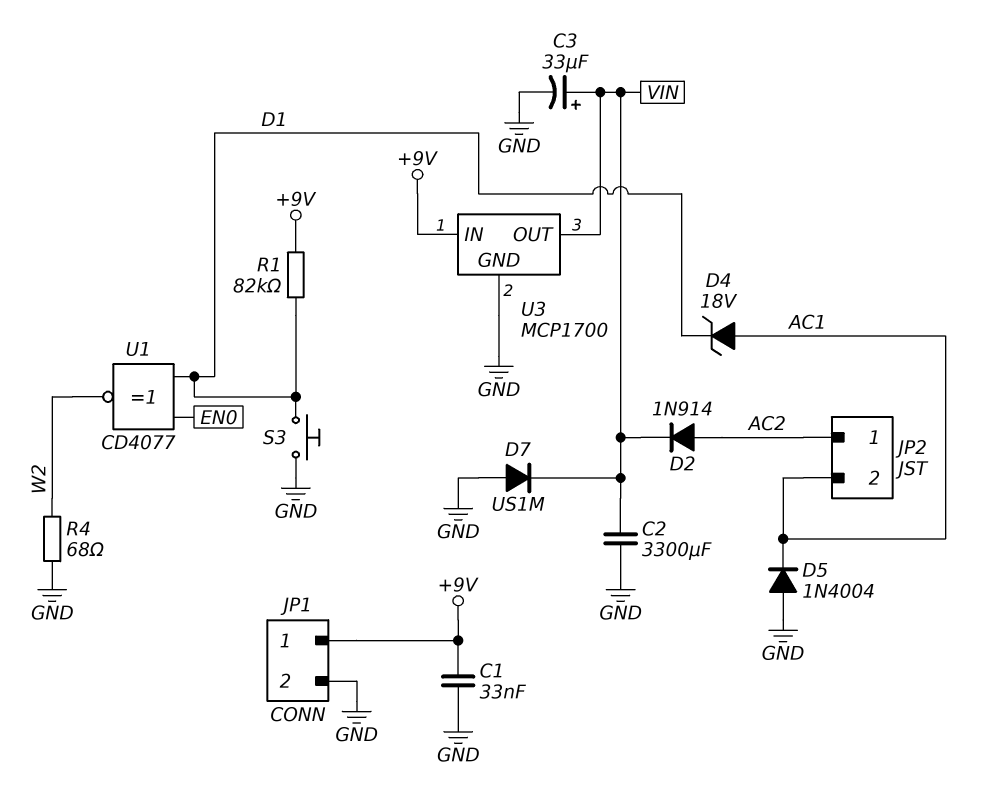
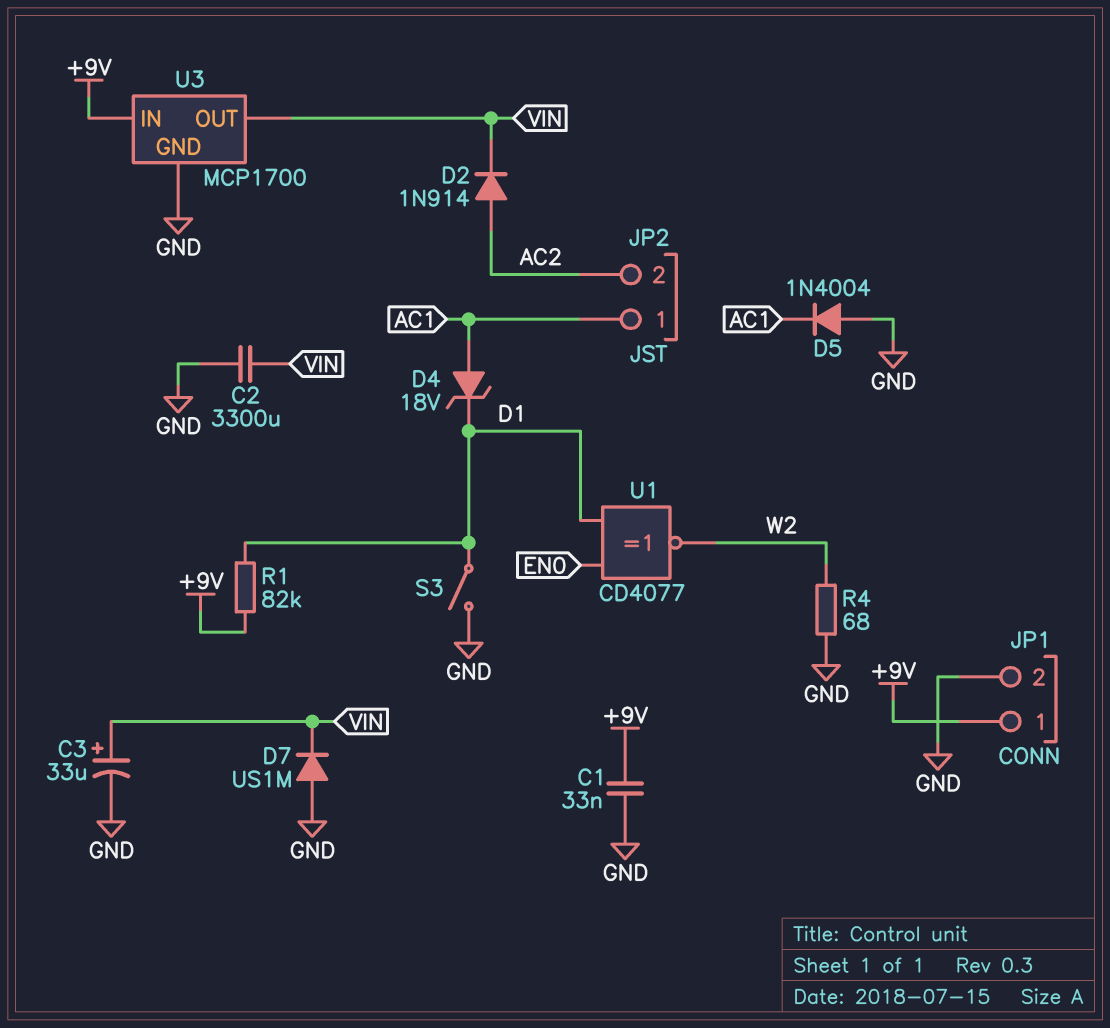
JP2 pin 1: AC2 -> AC1
JP2 pin 2: AC1 -> AC2
S3: button (D1, GND) -> switch (D1, GND)

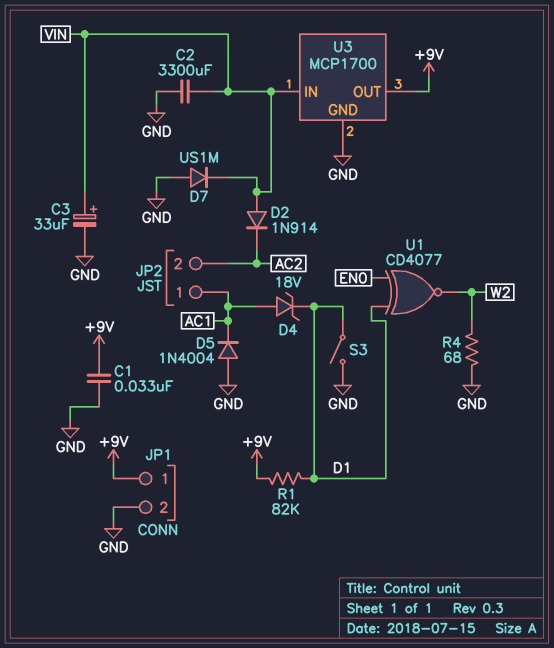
D2: diode 1N914 (A AC2, K VIN) -> diode 1N914 (A VIN, K AC2)
U3 pin IN: +9V -> VIN
U3 pin OUT: VIN -> +9V

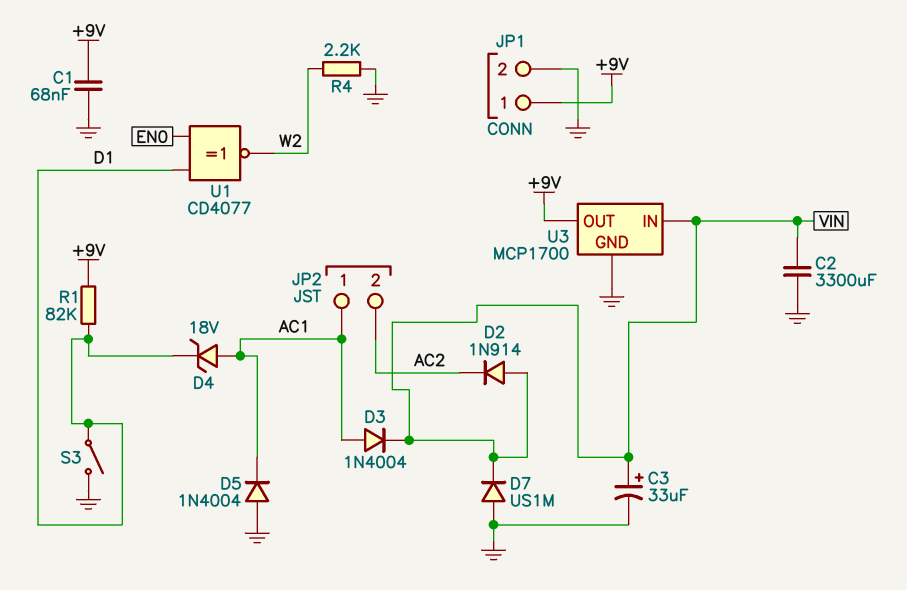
C1: 33nF (+9V, GND) -> 68nF (+9V, GND)
D3: none -> diode 1N4004 (A AC1, K VIN)
R4: 68 (GND, W2) -> 2.2k (GND, W2)

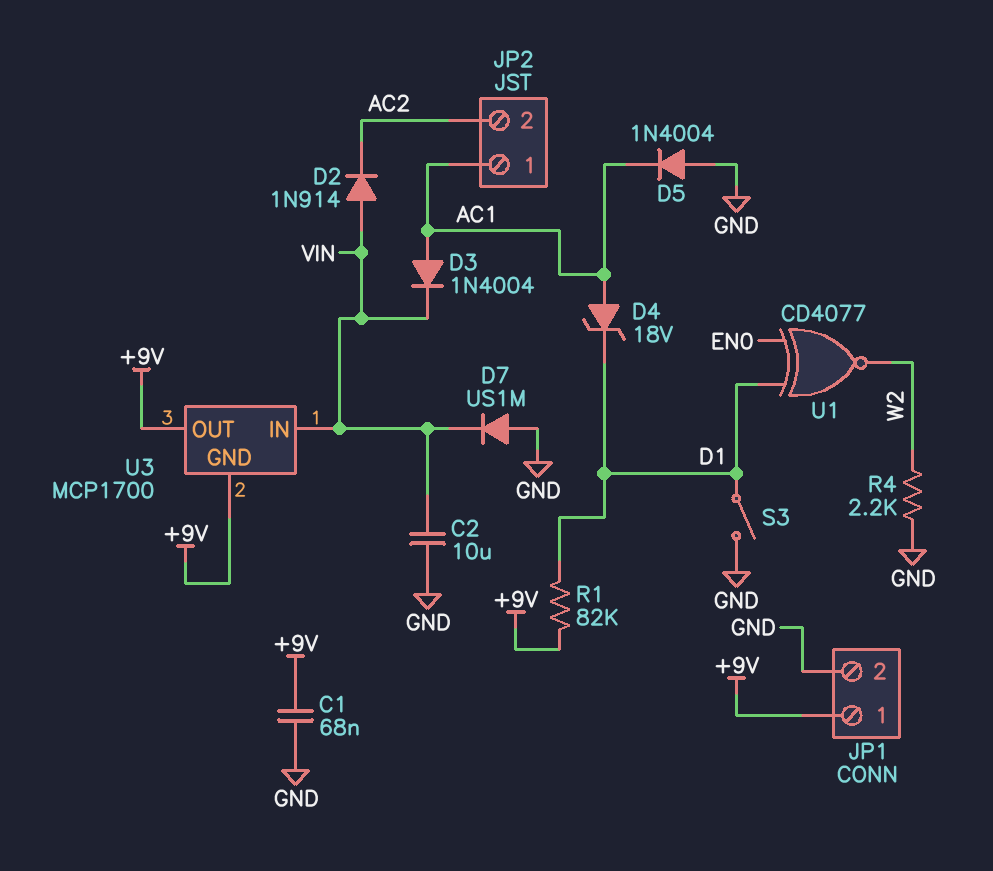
C2: 3300uF (GND, VIN) -> 10uF (GND, VIN)
C3: 33uF (plus VIN, minus GND) -> none
U3 pin GND: GND -> +9V

